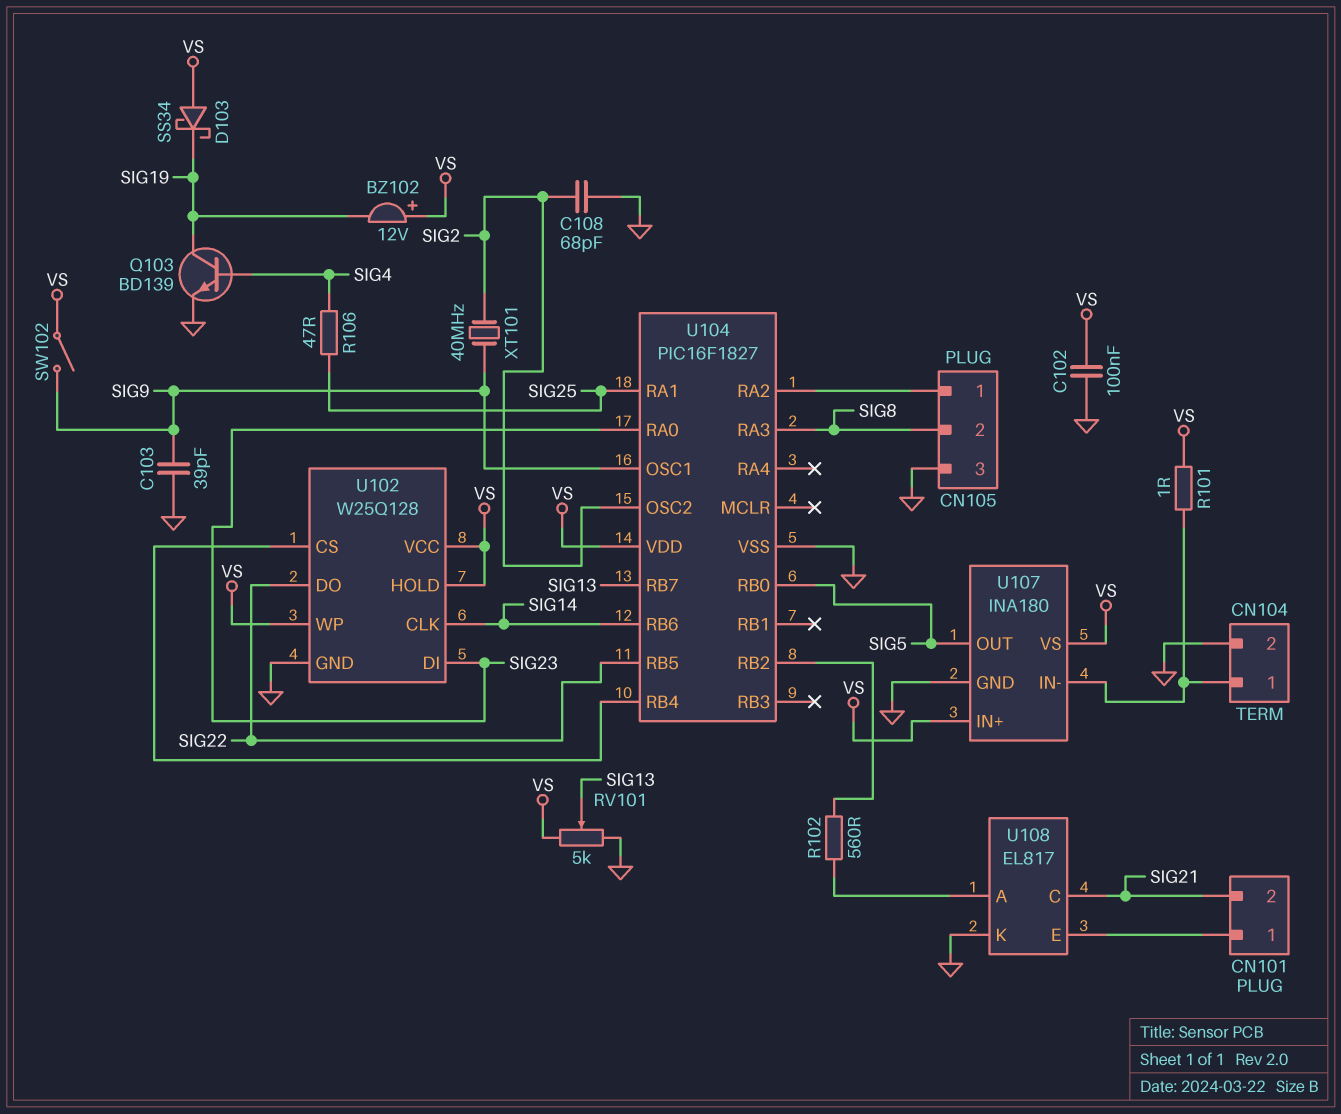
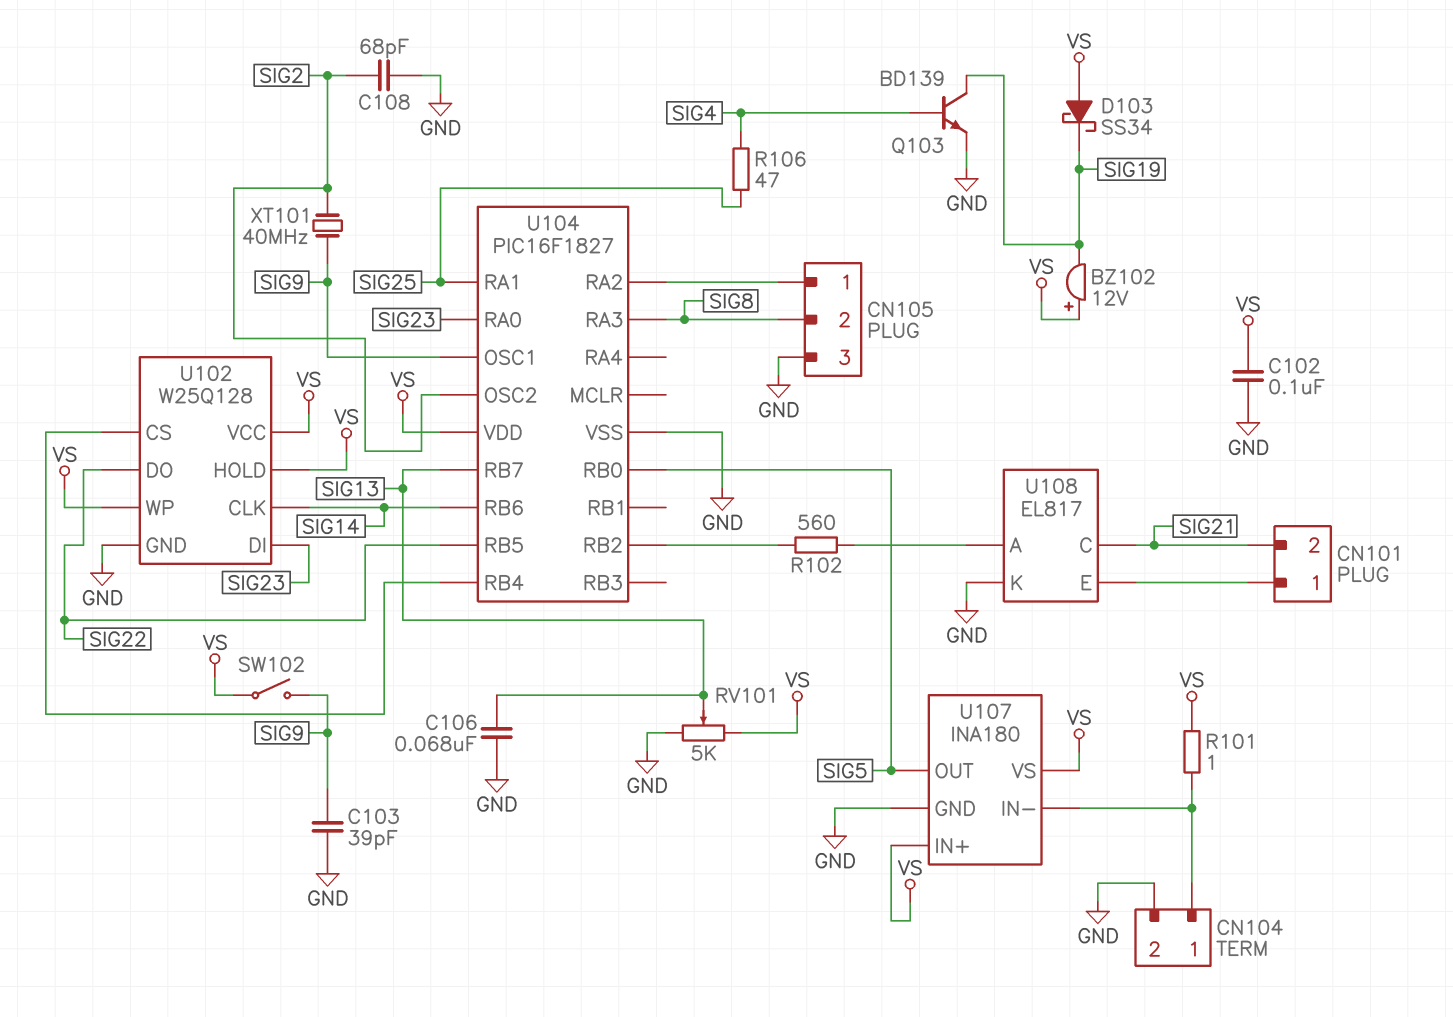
C106: none -> 68nF (GND, SIG13)

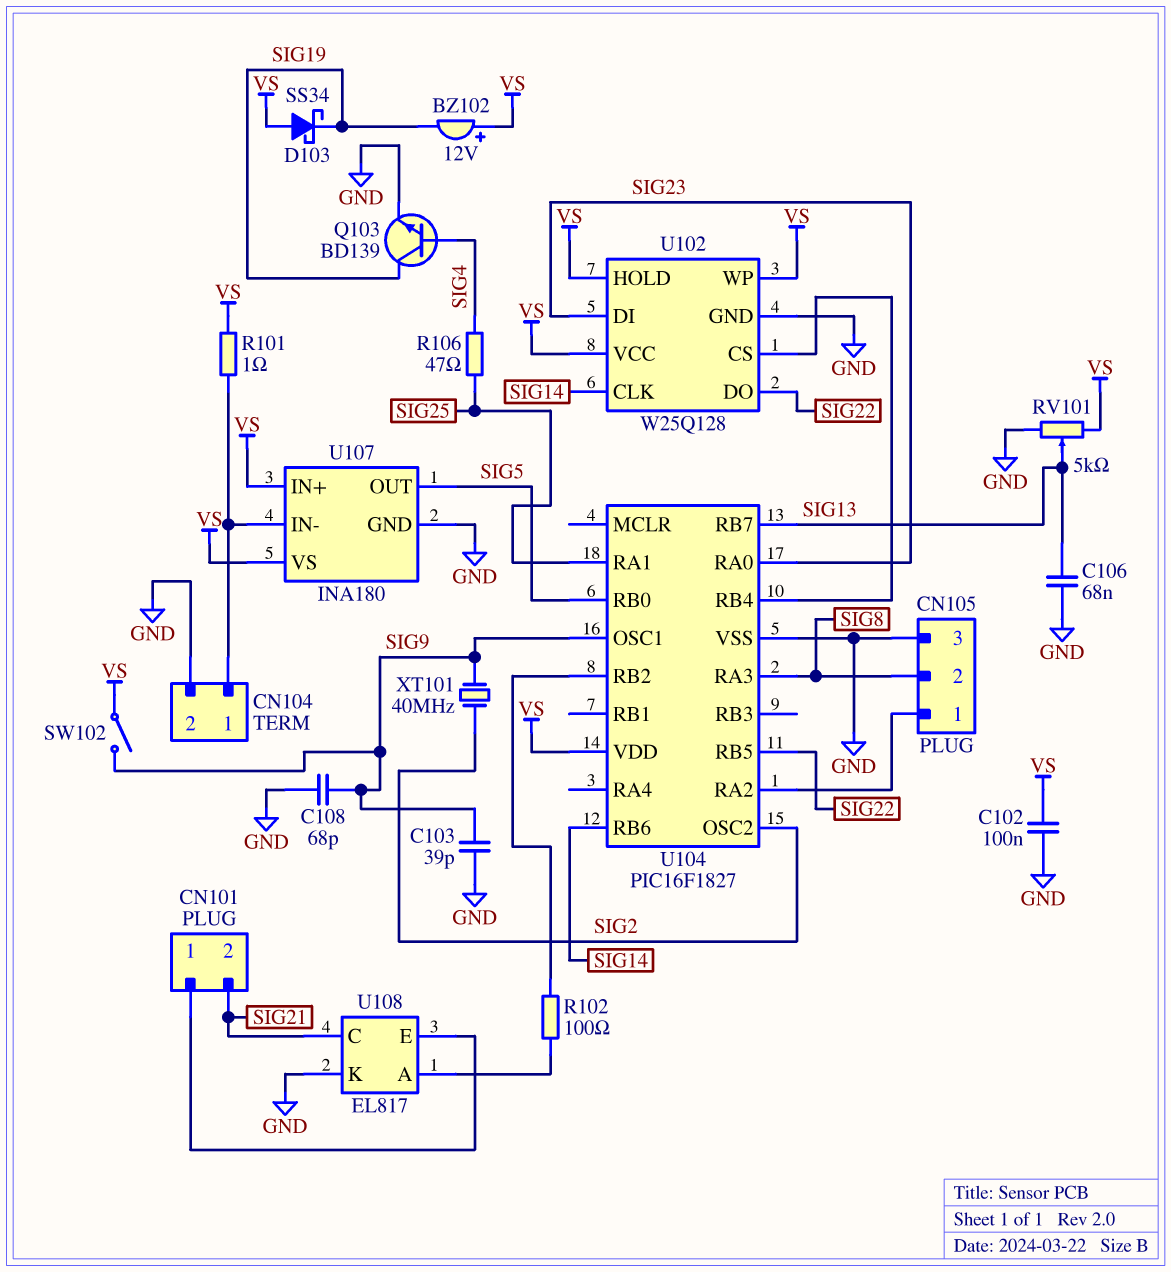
C108: 68pF (GND, SIG2) -> 68pF (GND, SIG9)
R102: 560 (U104/RB2, U108/A) -> 100 (U104/RB2, U108/A)

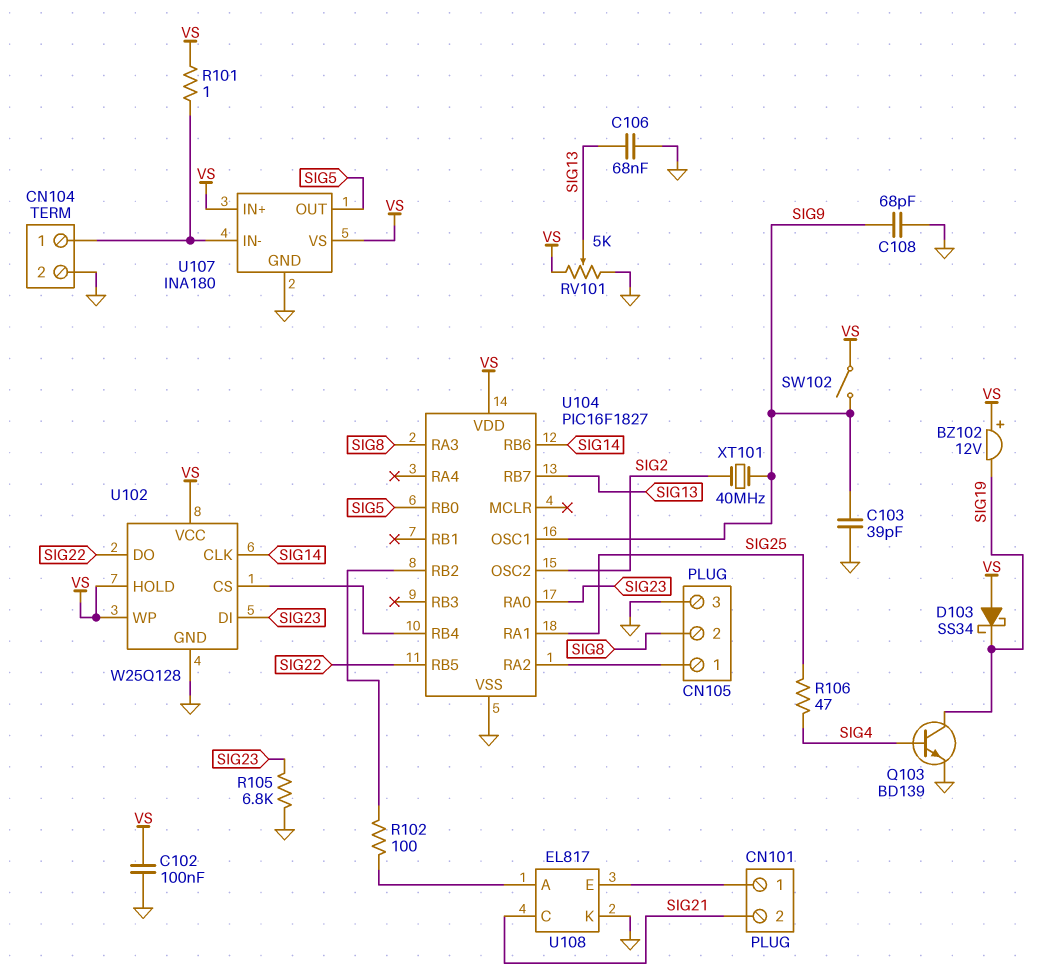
R105: none -> 6.8k (GND, SIG23)

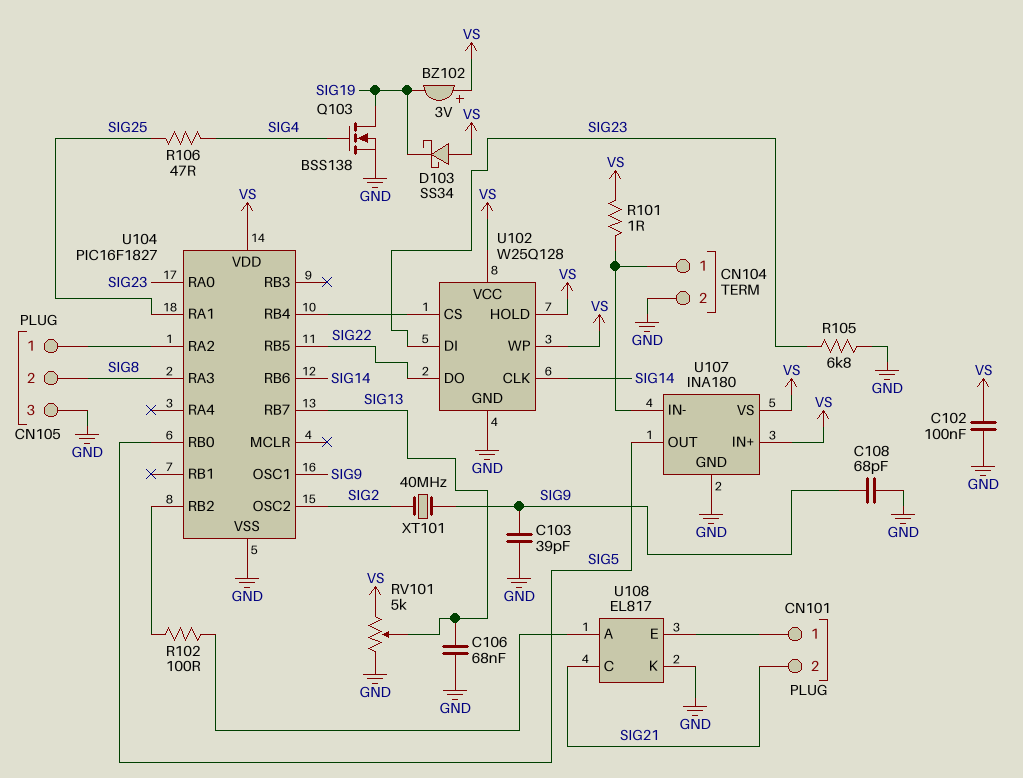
BZ102: buzzer 12V (plus VS, minus SIG19) -> buzzer 3V (plus VS, minus SIG19)
Q103: NPN BD139 (B SIG4, C SIG19, E GND) -> NMOS BSS138 (G SIG4, D SIG19, S GND)
SW102: switch (SIG9, VS) -> none

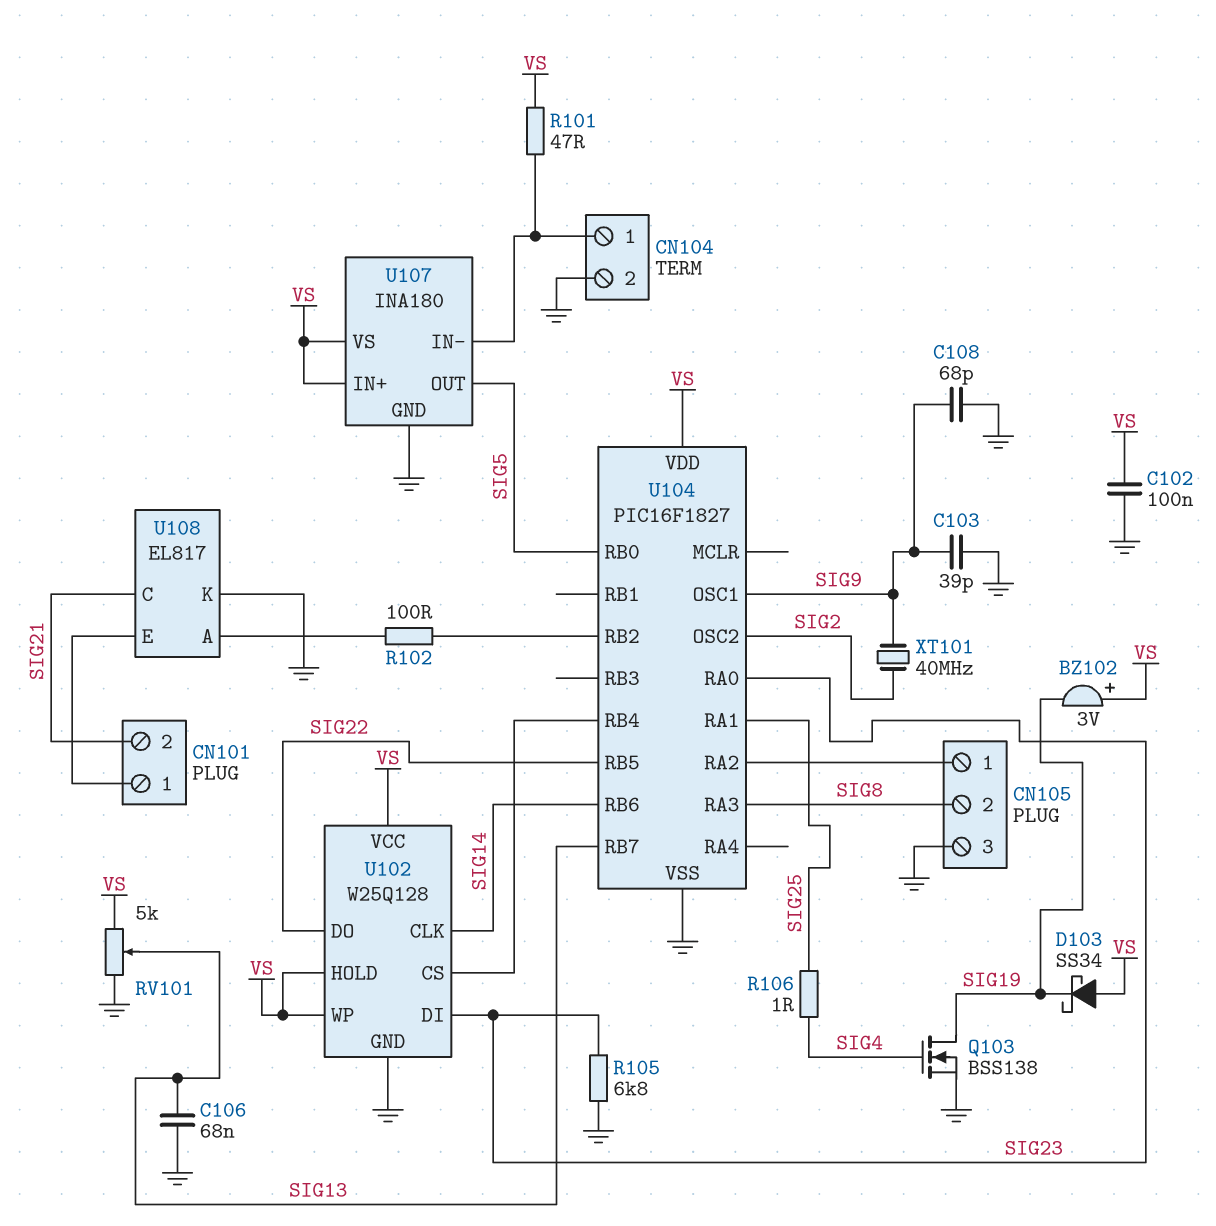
R101: 1 (CN104/1, VS) -> 47 (CN104/1, VS)
R106: 47 (SIG4, SIG25) -> 1 (SIG4, SIG25)

